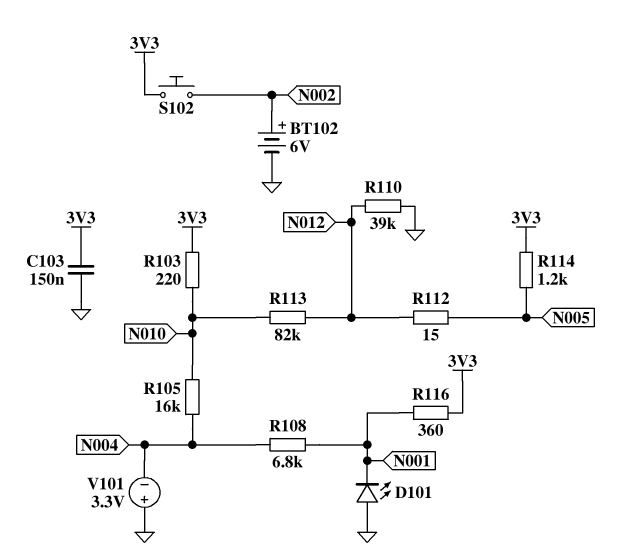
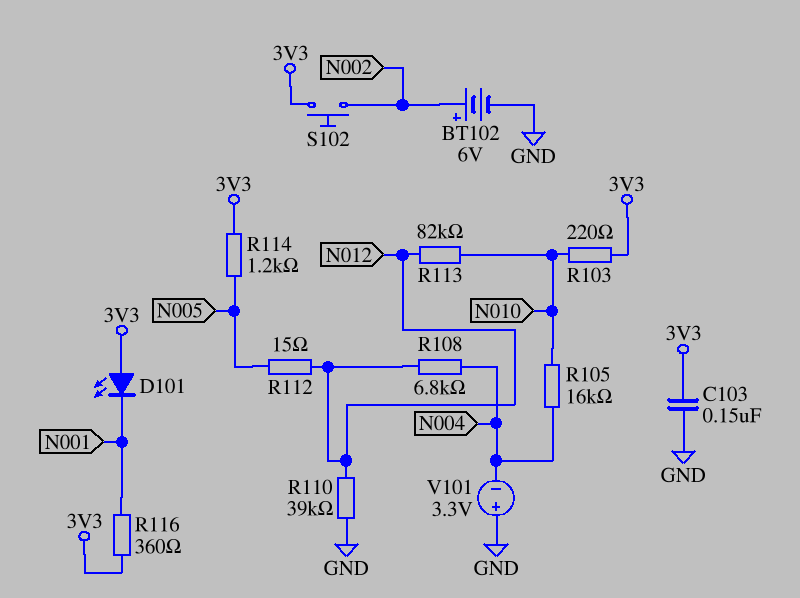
D101: LED (A GND, K N001) -> LED (A 3V3, K N001)
R108: 6.8k (N001, N004) -> 6.8k (N004, N012)

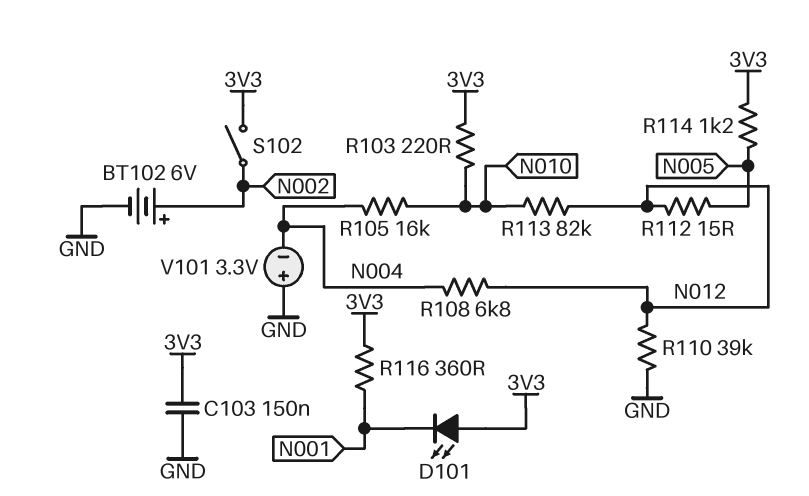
S102: button (3V3, N002) -> switch (3V3, N002)

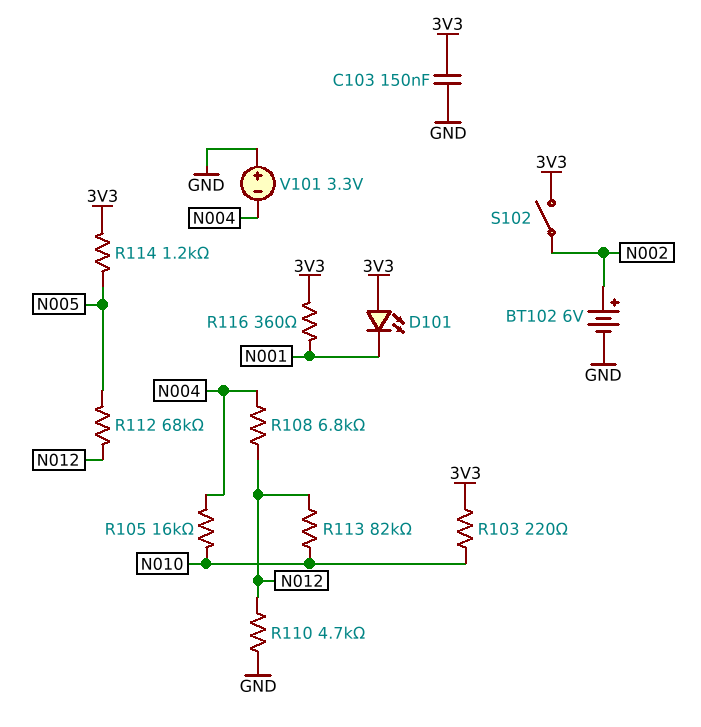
R110: 39k (GND, N012) -> 4.7k (GND, N012)
R112: 15 (N005, N012) -> 68k (N005, N012)

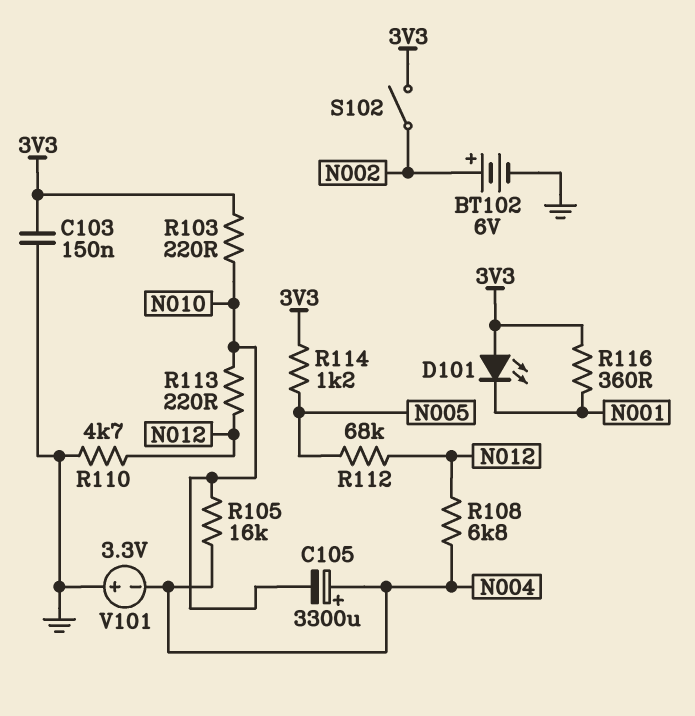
C105: none -> 3300uF (plus N004, minus N010)
R113: 82k (N010, N012) -> 220 (N010, N012)

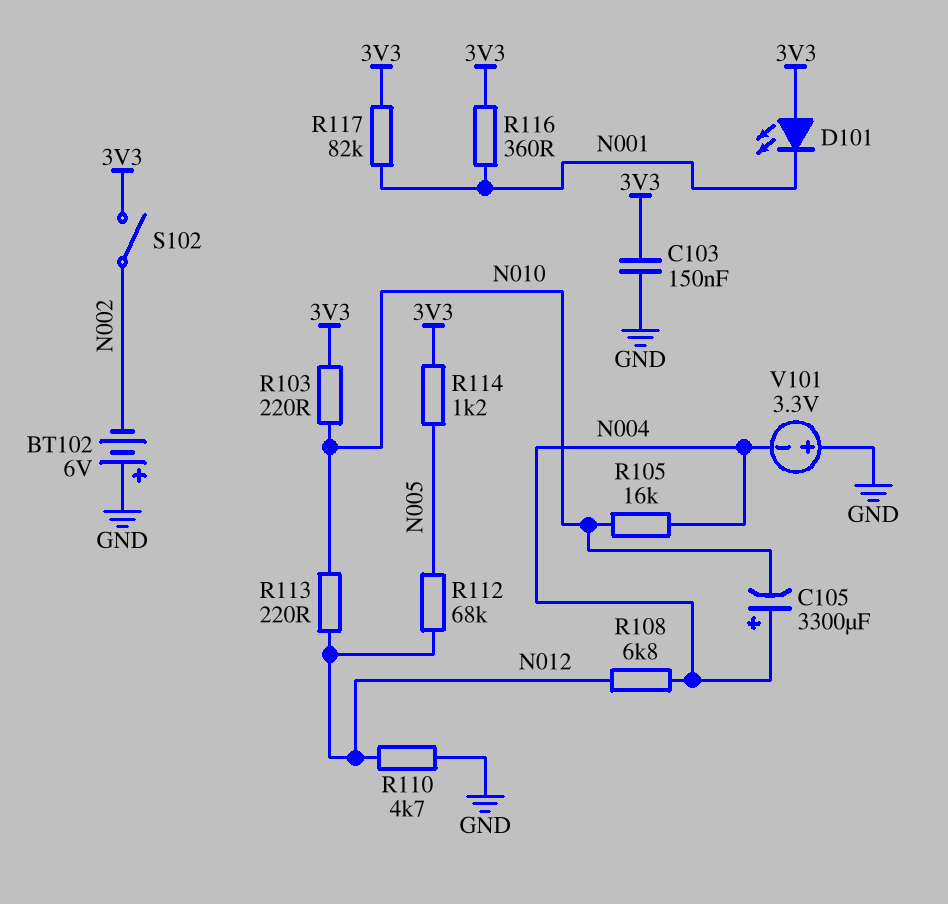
BT102: 6V (plus N002, minus GND) -> 6V (plus GND, minus N002)
R117: none -> 82k (3V3, N001)

